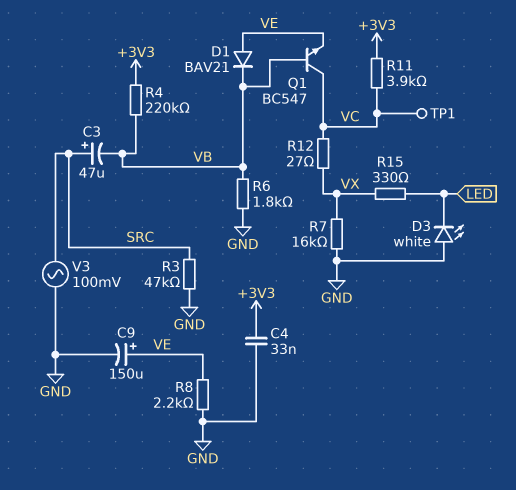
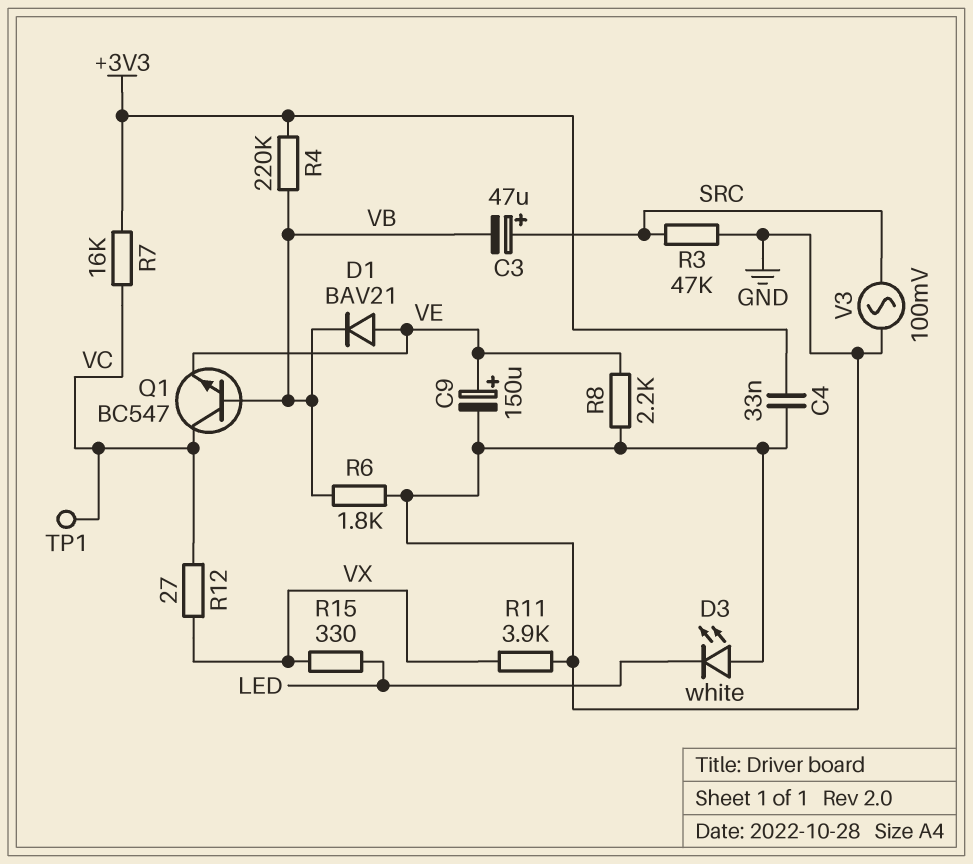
R7: 16k (GND, VX) -> 16k (+3V3, VC)
R11: 3.9k (+3V3, VC) -> 3.9k (GND, VX)

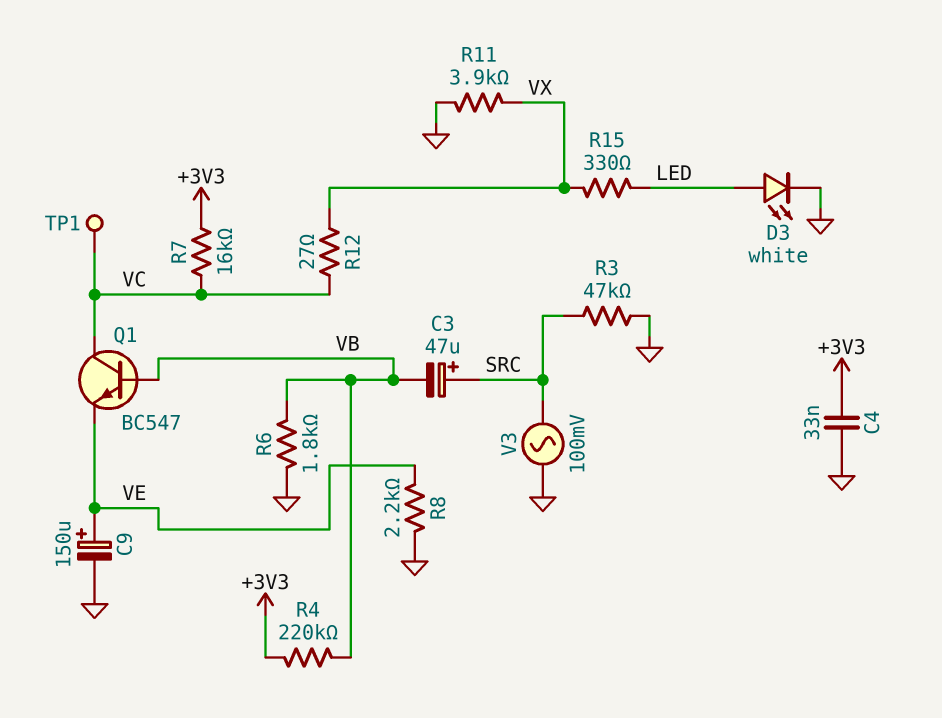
D1: diode BAV21 (A VE, K VB) -> none
D3: LED white (A GND, K LED) -> LED white (A LED, K GND)

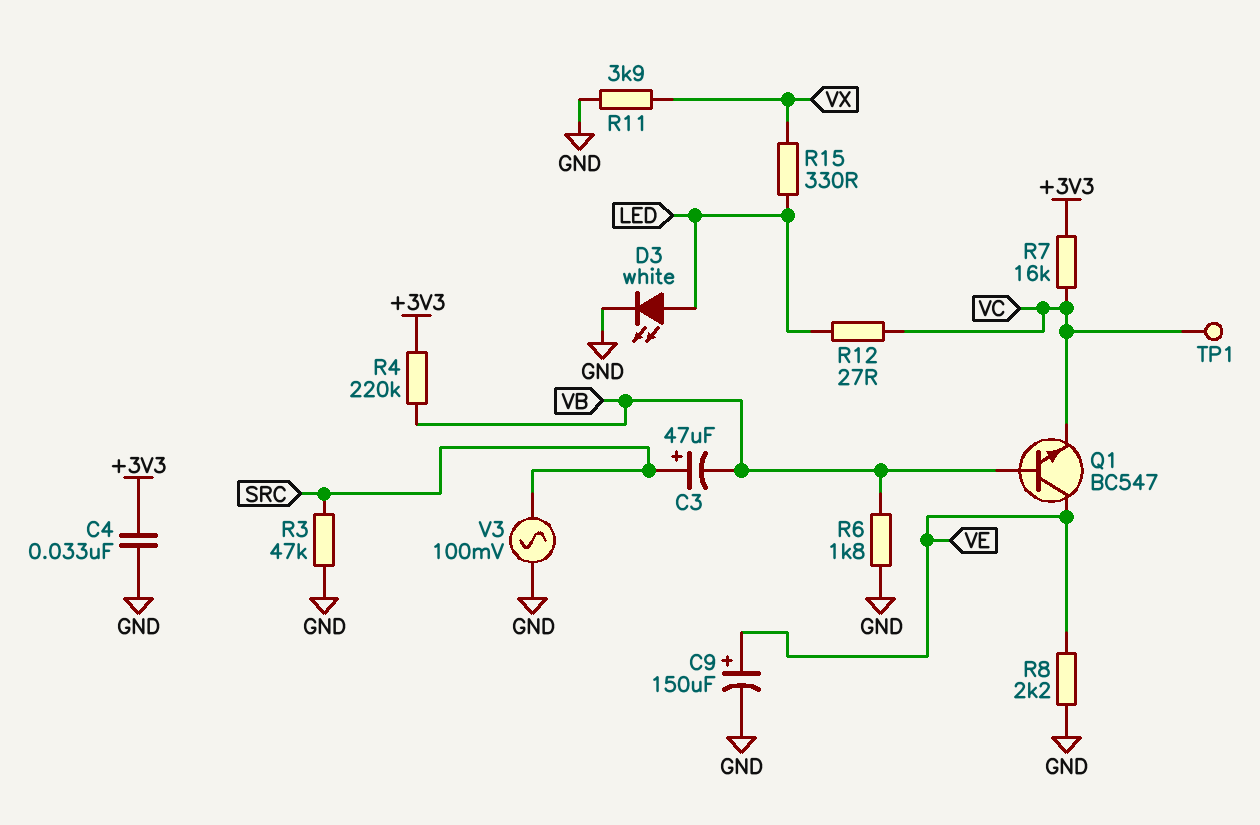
Q1: NPN BC547 (B VB, C VC, E VE) -> NPN BC547 (B VB, C VE, E VC)
R12: 27 (VC, VX) -> 27 (LED, VC)

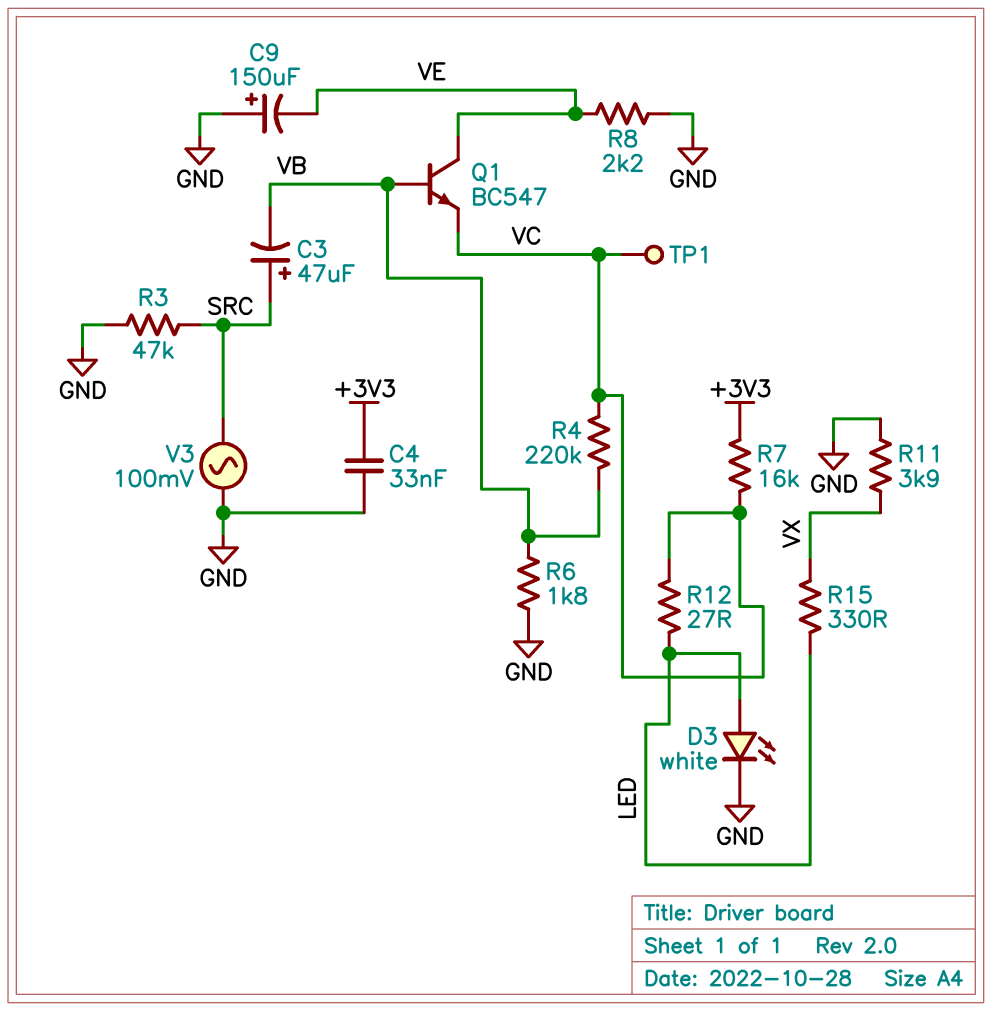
C9: 150uF (plus VE, minus GND) -> 150uF (plus GND, minus VE)
R4: 220k (+3V3, VB) -> 220k (VB, VC)

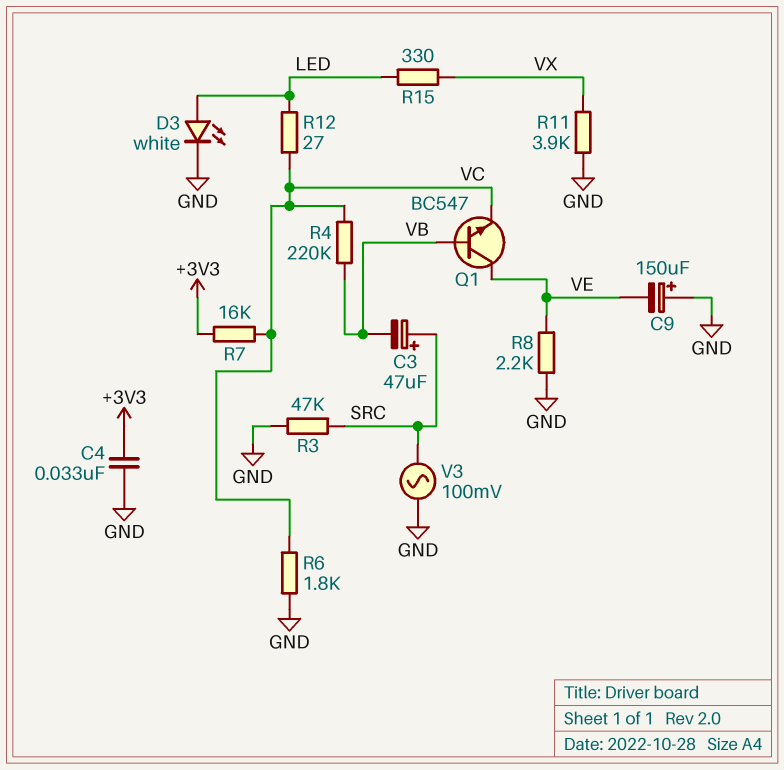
R6: 1.8k (GND, VB) -> 1.8k (GND, VC)
TP1: test point (VC) -> none

